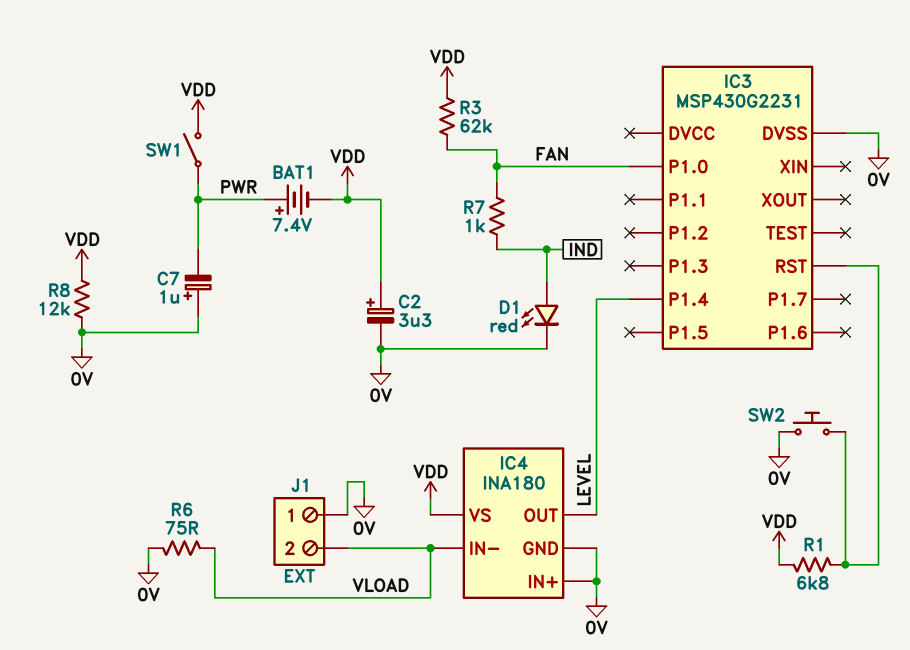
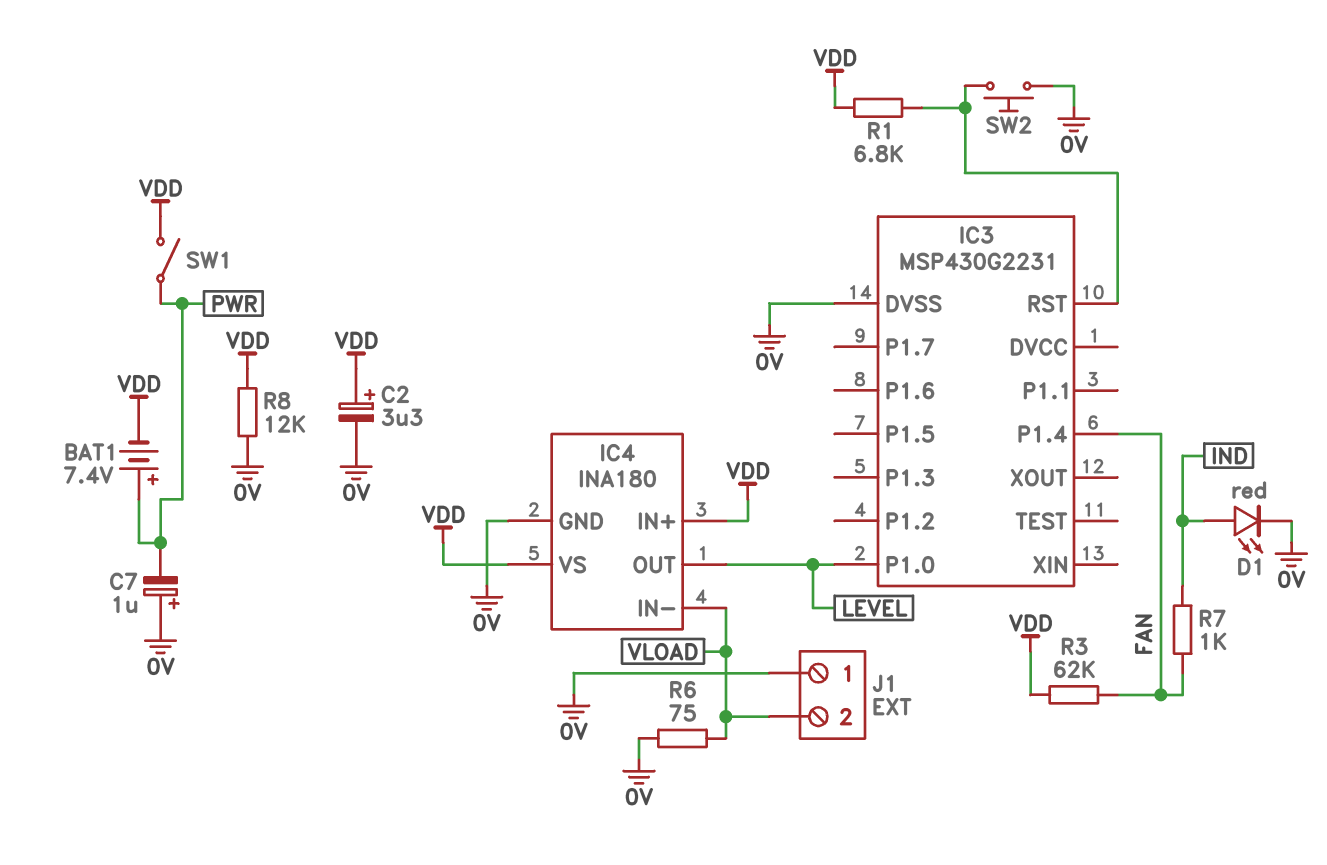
IC3 pin P1.0: FAN -> LEVEL
IC3 pin P1.4: LEVEL -> FAN
IC4 pin IN+: 0V -> VDD

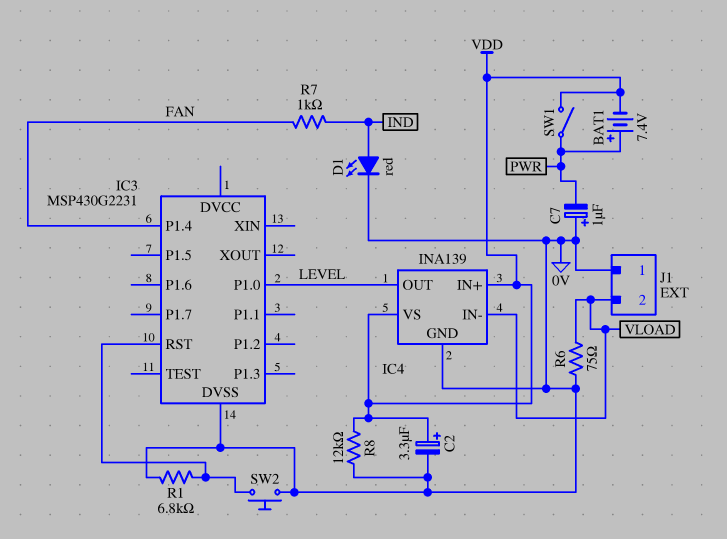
IC4: INA180 -> INA139
R1: 6.8k (IC3/RST, VDD) -> 6.8k (0V, IC3/RST)
R3: 62k (FAN, VDD) -> none

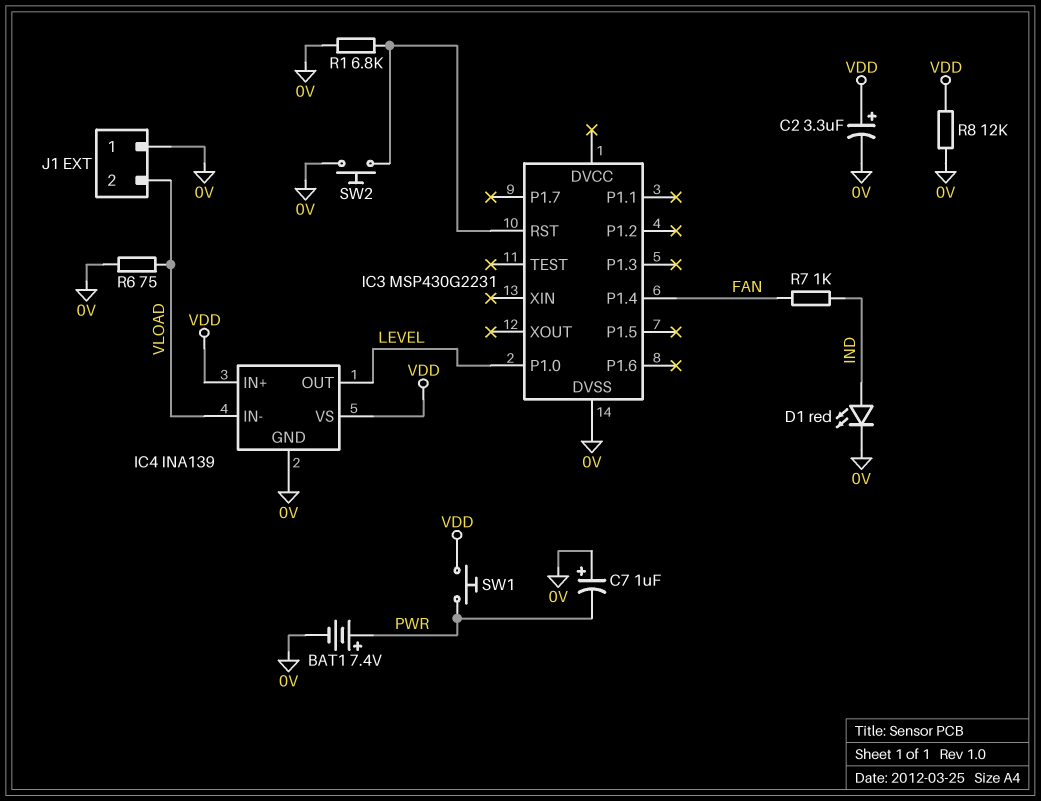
BAT1: 7.4V (plus PWR, minus VDD) -> 7.4V (plus PWR, minus 0V)
SW1: switch (PWR, VDD) -> button (PWR, VDD)

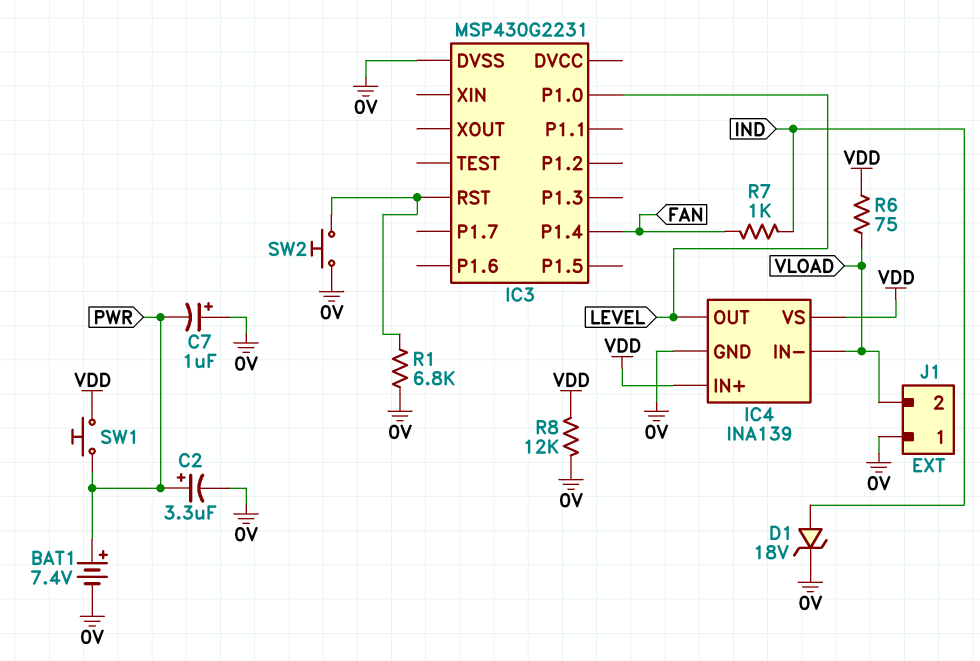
C2: 3.3uF (plus VDD, minus 0V) -> 3.3uF (plus PWR, minus 0V)
D1: LED red (A IND, K 0V) -> zener 18V (A IND, K 0V)
R6: 75 (0V, VLOAD) -> 75 (VDD, VLOAD)

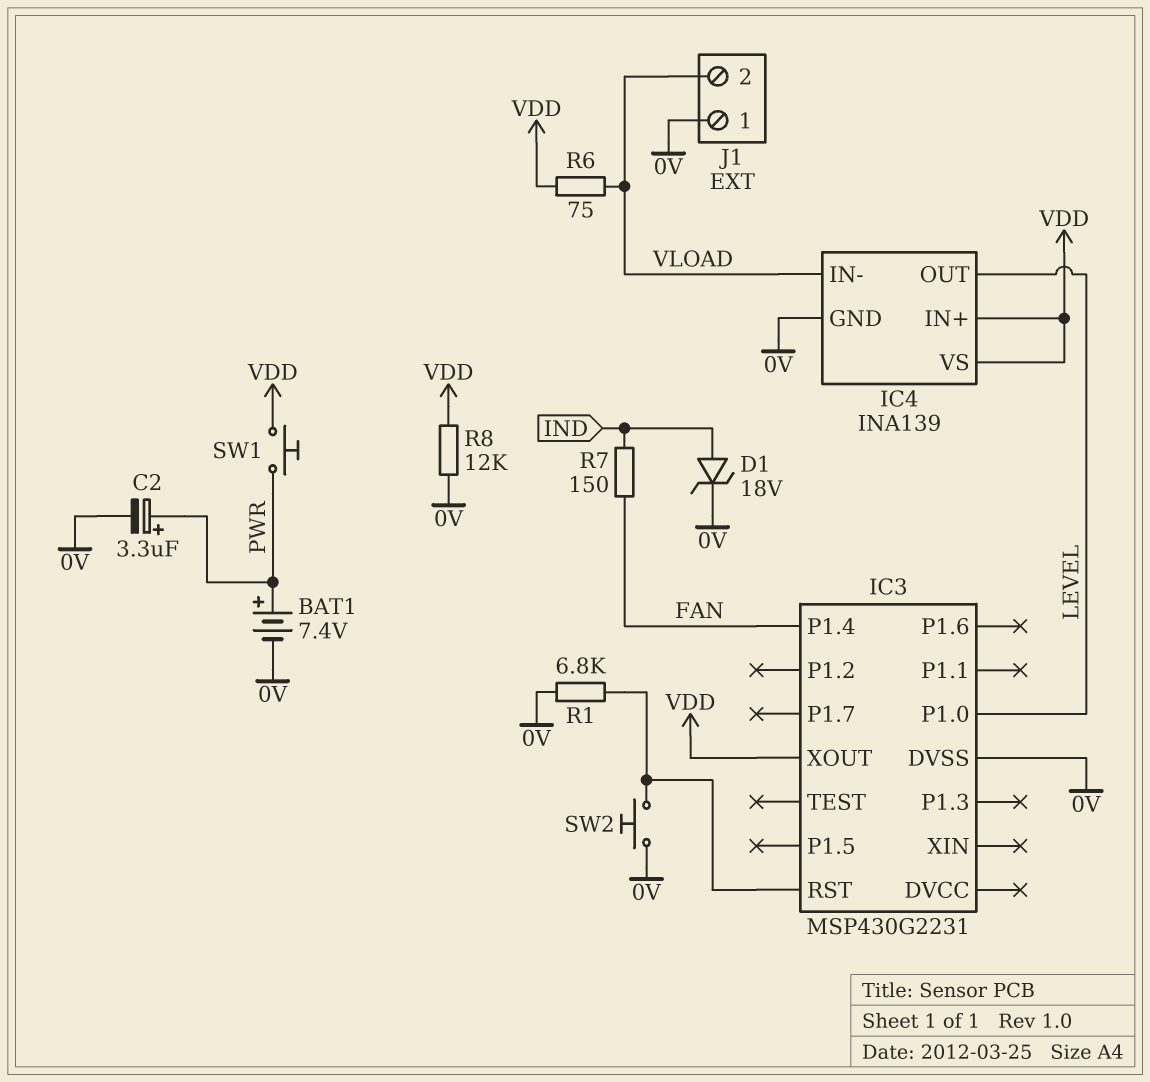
C7: 1uF (plus 0V, minus PWR) -> none
IC3 pin XOUT: none -> VDD
R7: 1k (FAN, IND) -> 150 (FAN, IND)

